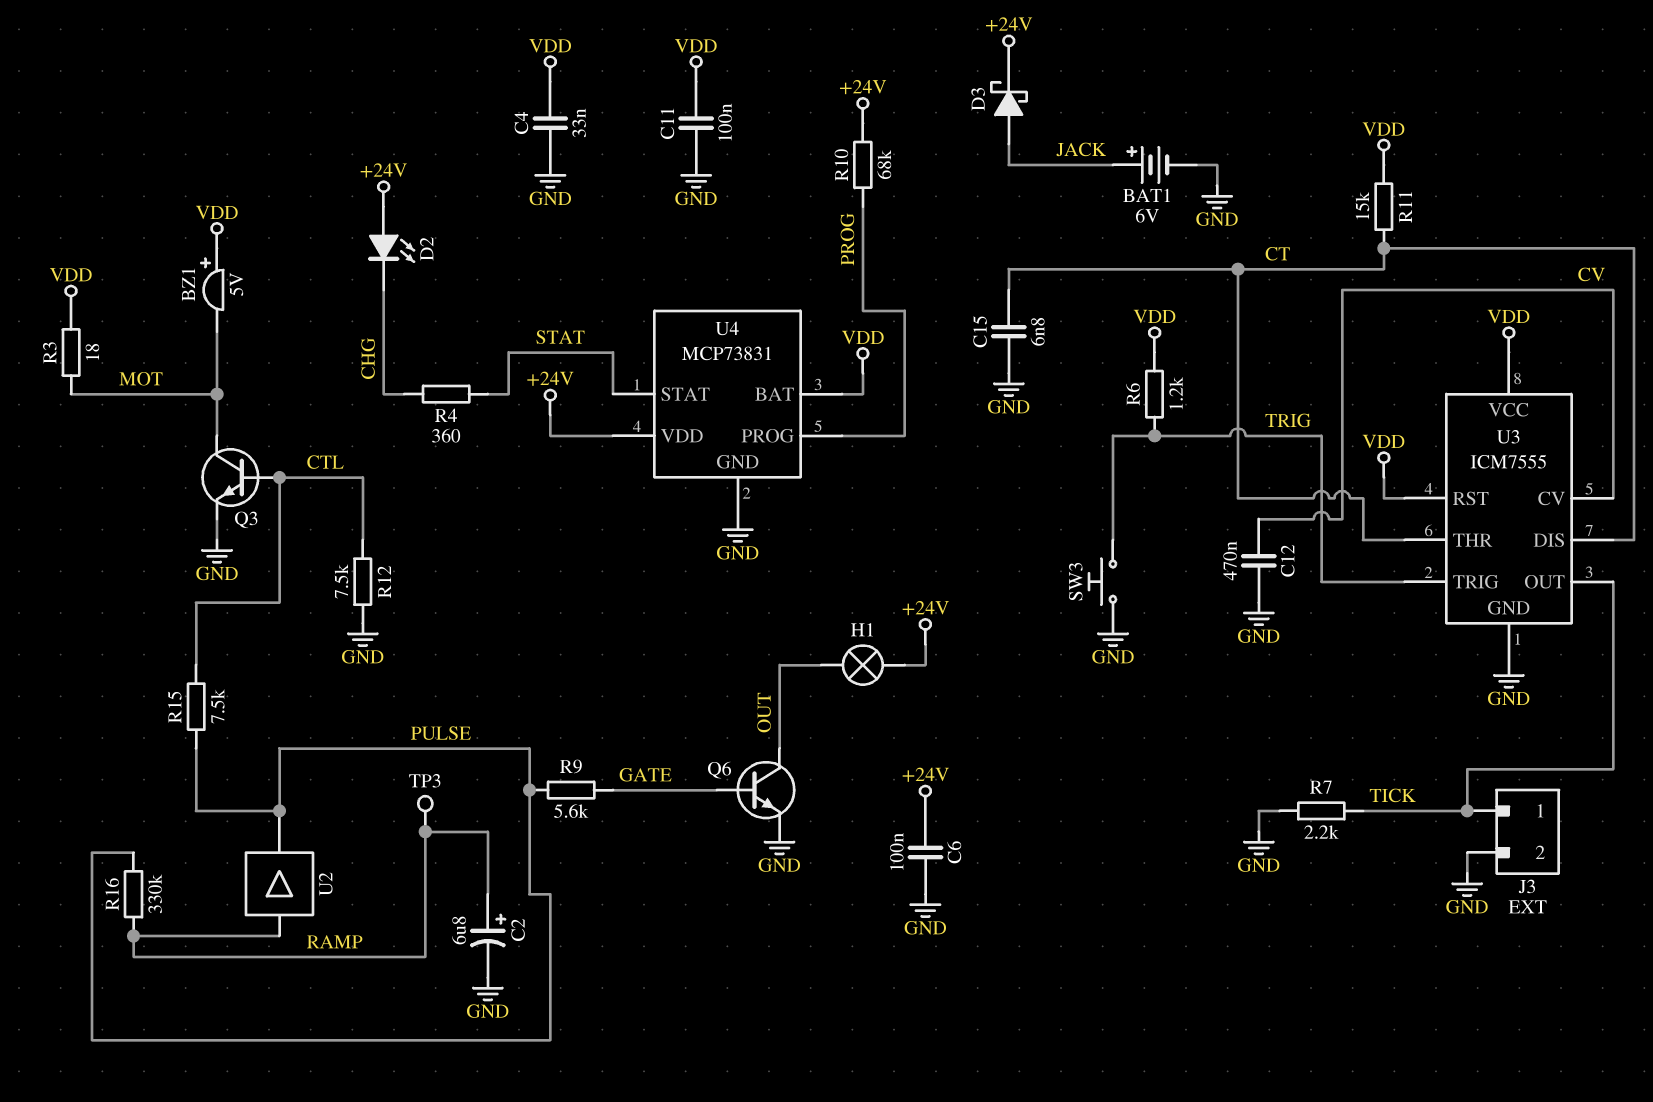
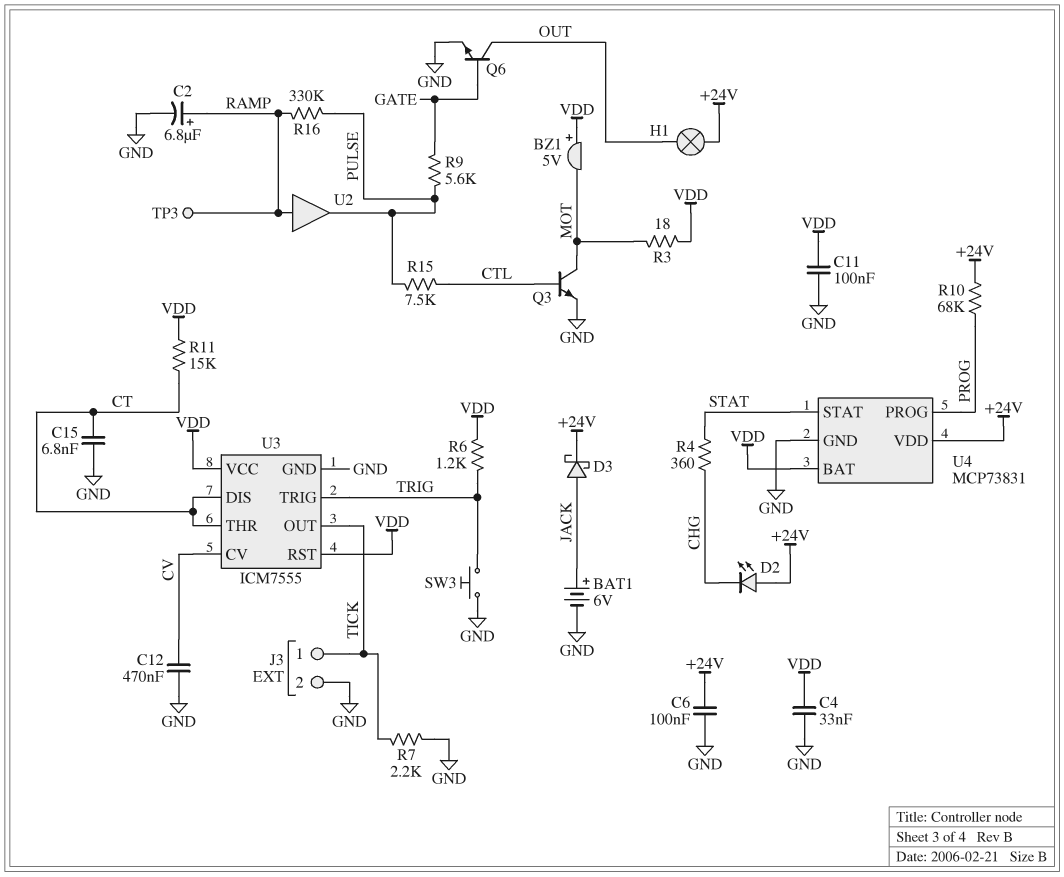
R12: 7.5k (CTL, GND) -> none

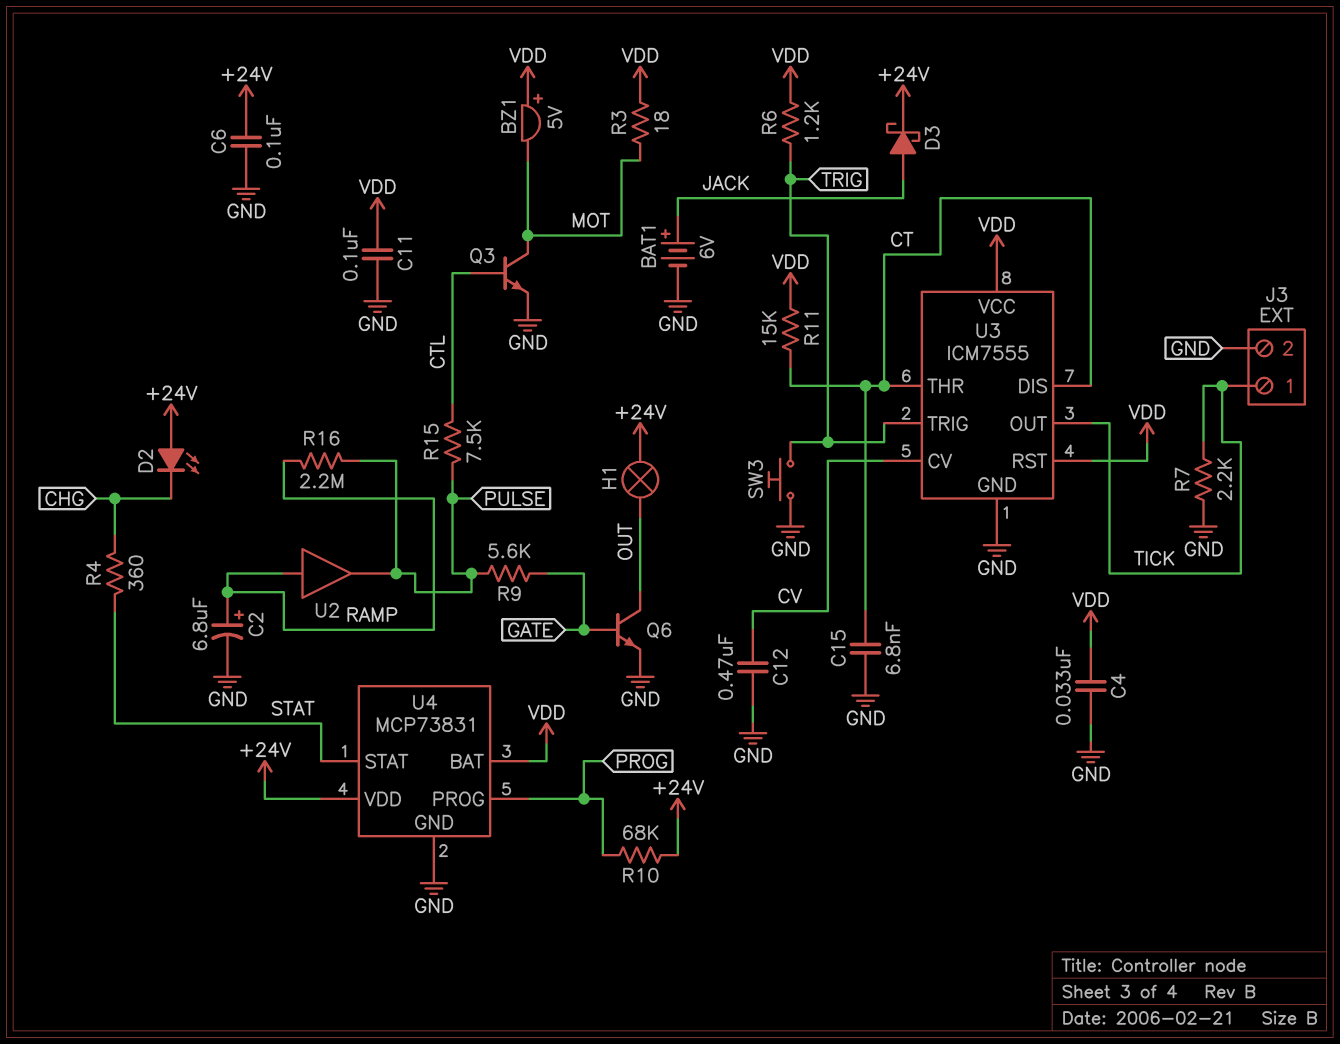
R16: 330k (PULSE, RAMP) -> 2.2M (PULSE, RAMP)
TP3: test point (RAMP) -> none

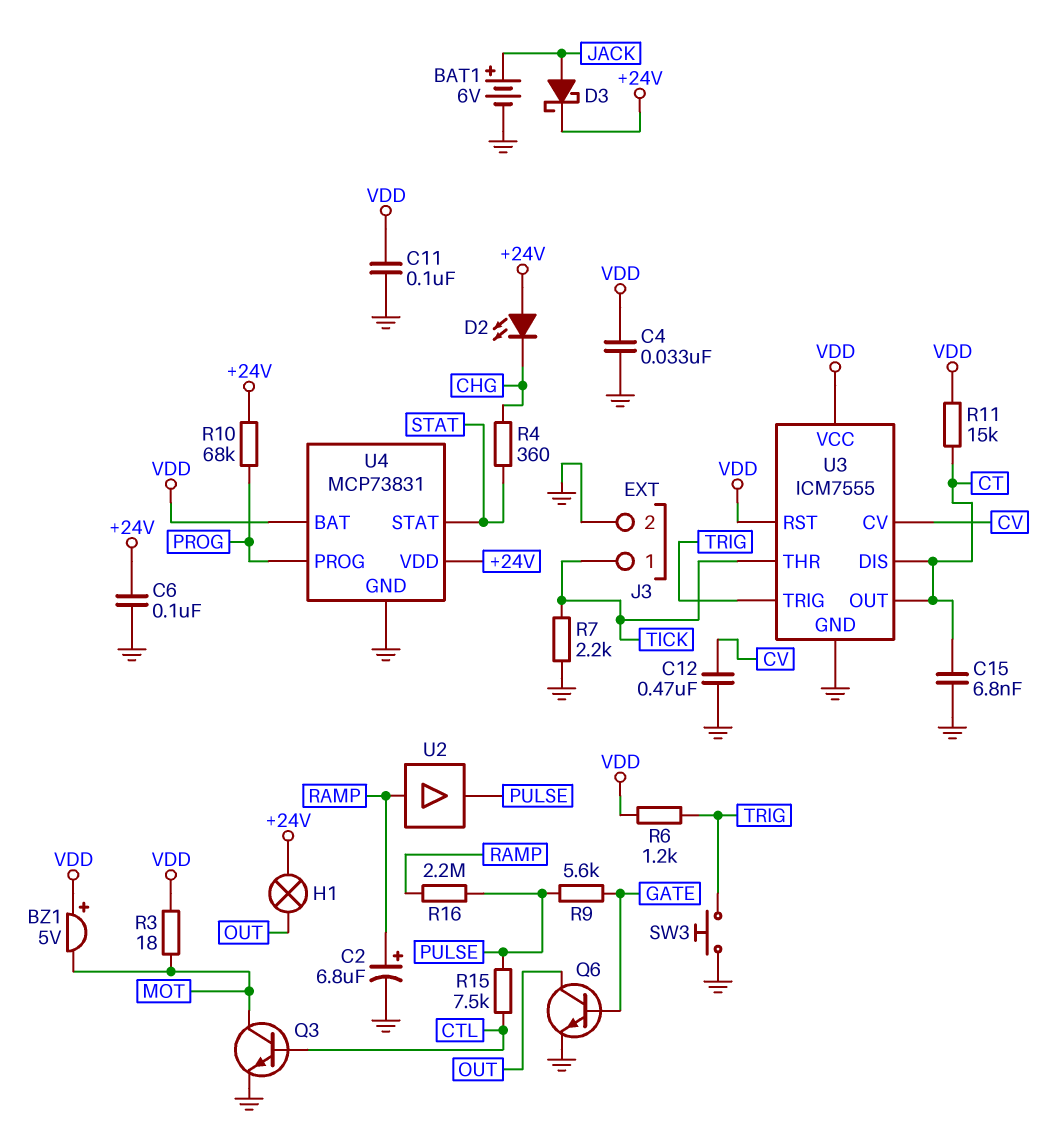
U3 pin OUT: TICK -> CT
U3 pin THR: CT -> TICK

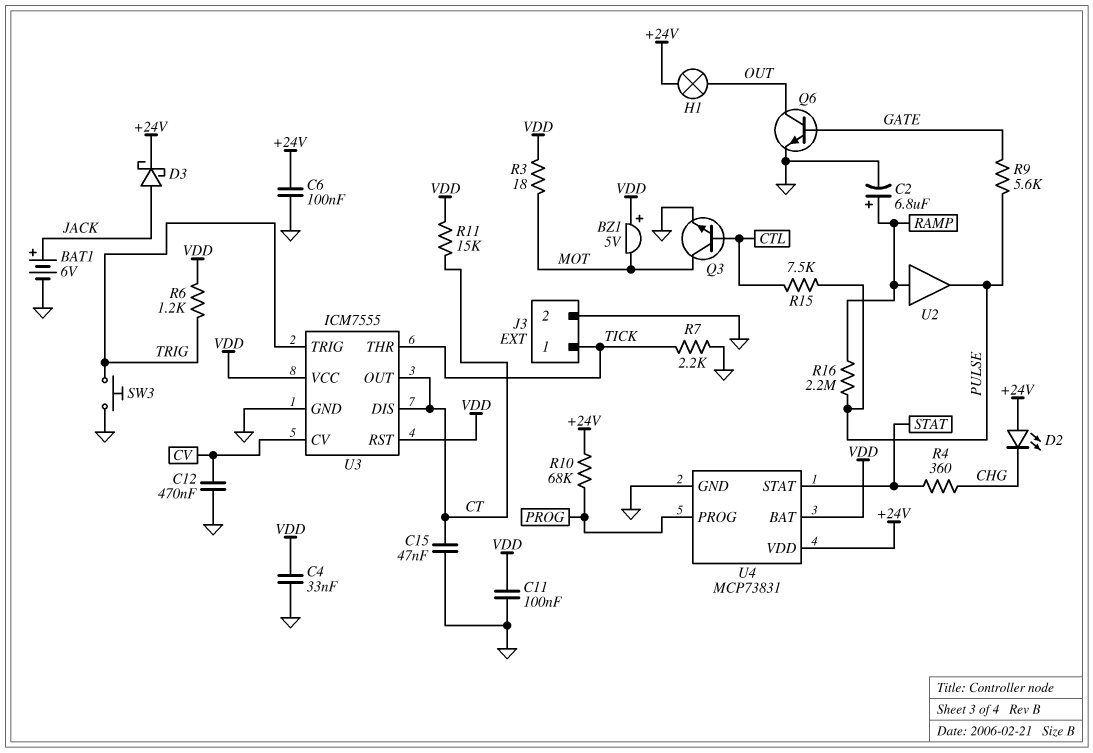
C15: 6.8nF (CT, GND) -> 47nF (CT, GND)

